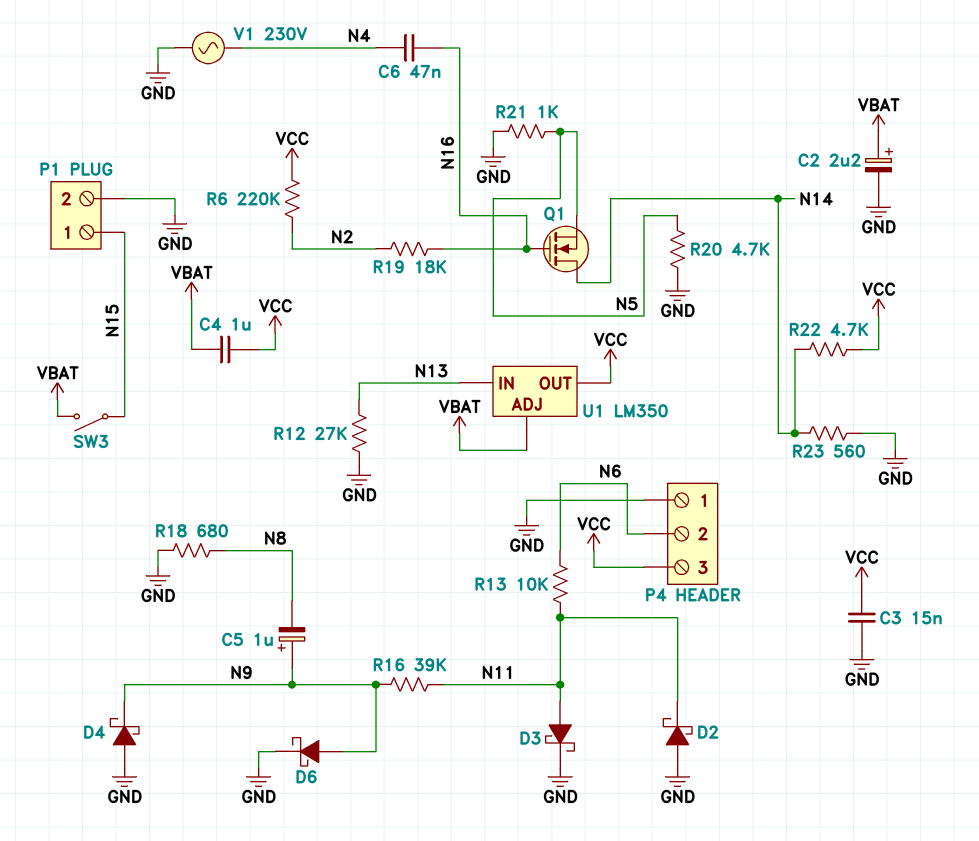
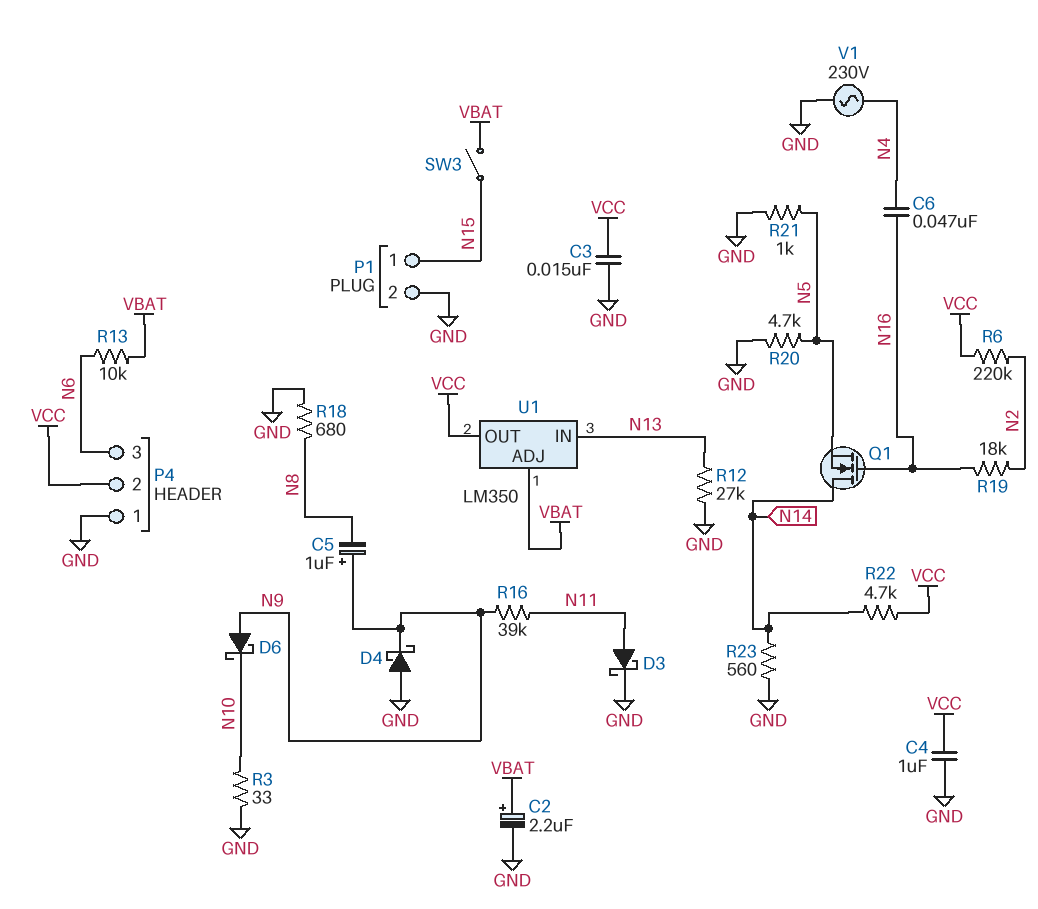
C4: 1uF (VBAT, VCC) -> 1uF (GND, VCC)
D2: schottky (A GND, K N11) -> none
D6: schottky (A N9, K GND) -> schottky (A N9, K N10)
P4 pin 2: N6 -> VCC
P4 pin 3: VCC -> N6
R3: none -> 33 (GND, N10)
R13: 10k (N6, N11) -> 10k (N6, VBAT)

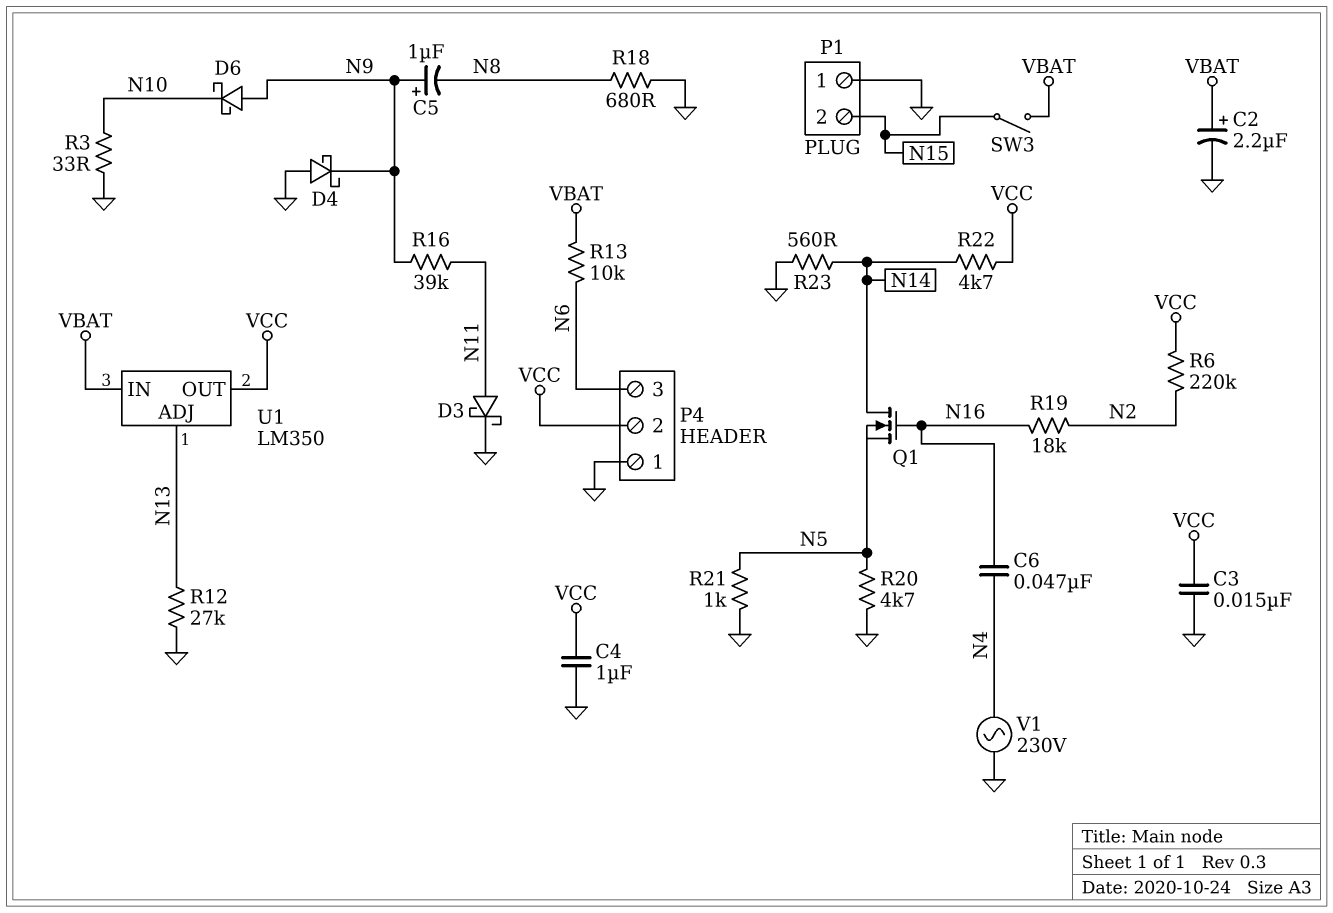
P1 pin 1: N15 -> GND
P1 pin 2: GND -> N15
U1 pin ADJ: VBAT -> N13
U1 pin IN: N13 -> VBAT

